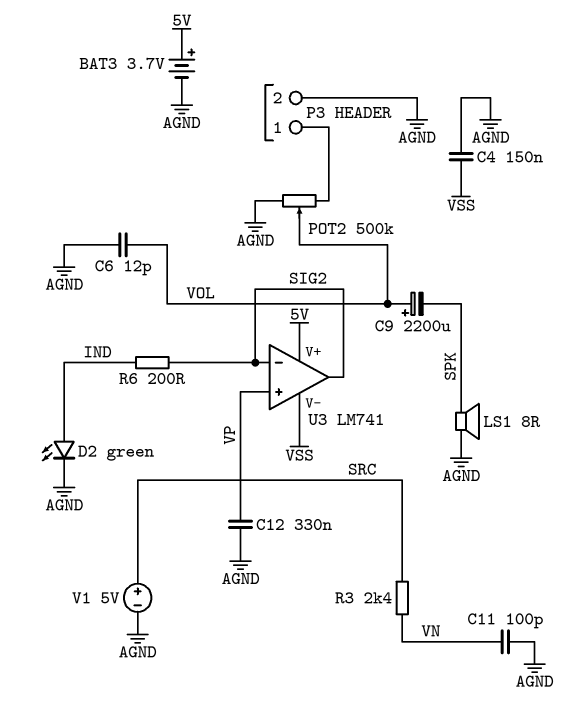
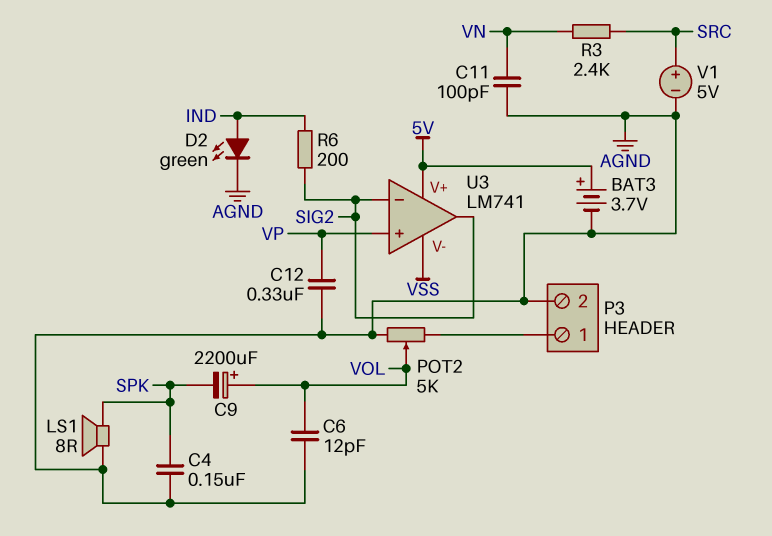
C4: 150nF (AGND, VSS) -> 150nF (AGND, SPK)
POT2: 500k (AGND, P3/1, wiper VOL) -> 5k (AGND, P3/1, wiper VOL)

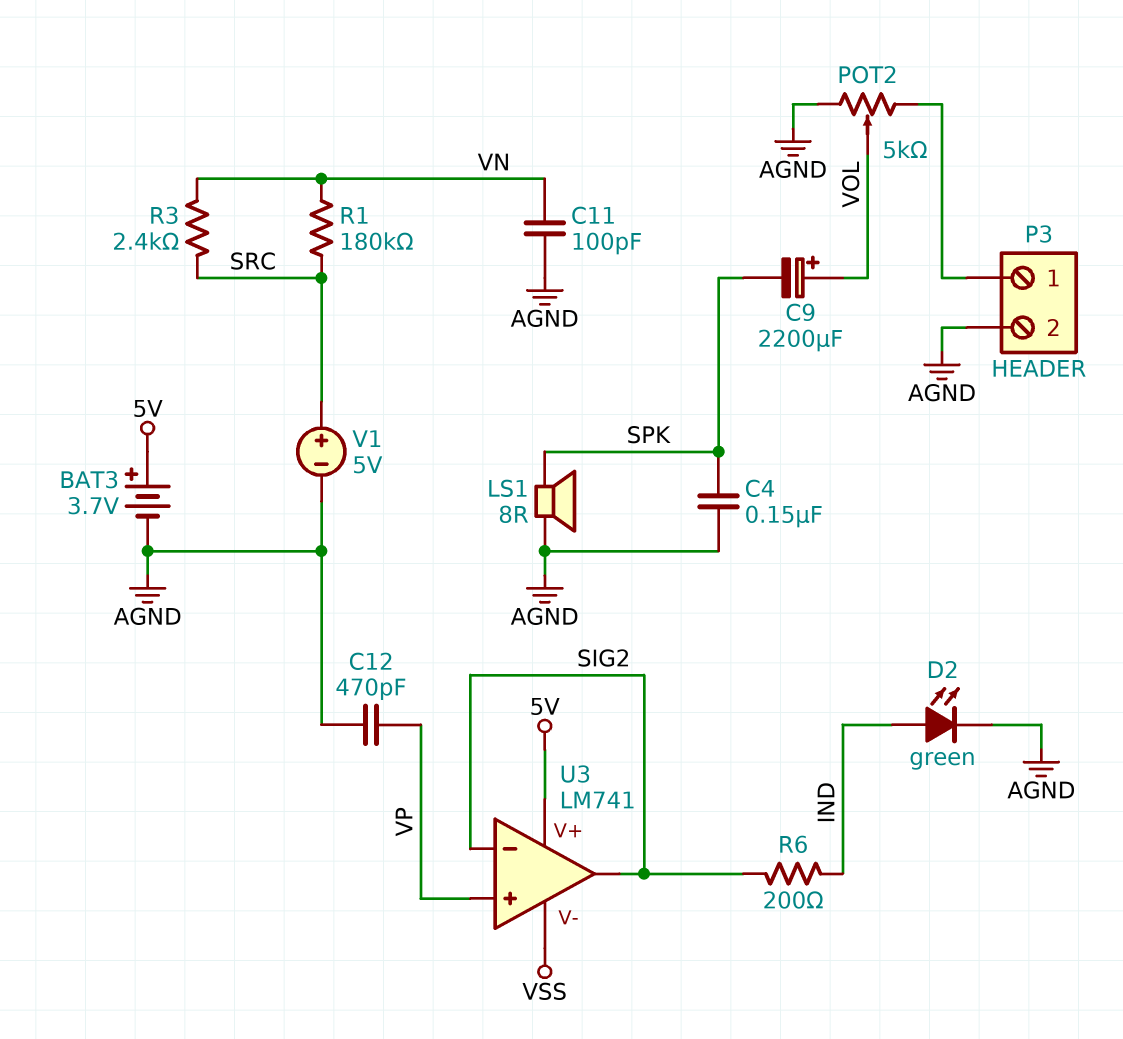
C6: 12pF (AGND, VOL) -> none
C12: 330nF (AGND, VP) -> 470pF (AGND, VP)
R1: none -> 180k (SRC, VN)

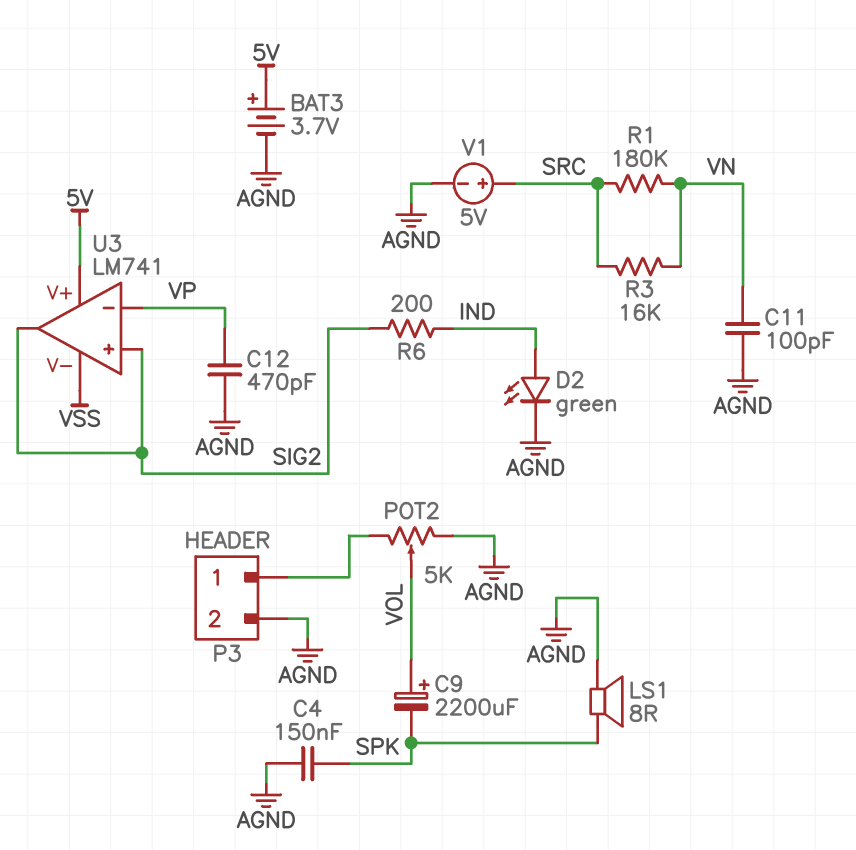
R3: 2.4k (SRC, VN) -> 16k (SRC, VN)
U3 pin in+: VP -> SIG2
U3 pin in-: SIG2 -> VP

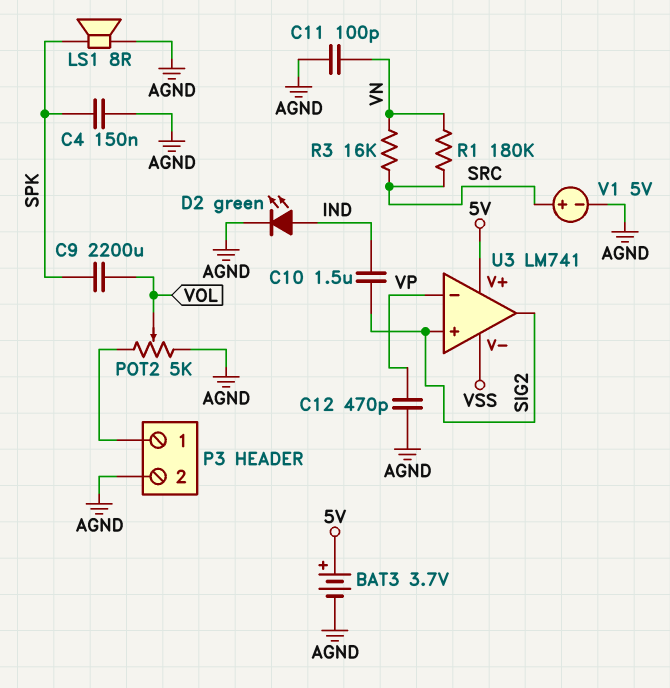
C9: 2200uF (plus VOL, minus SPK) -> 2200uF (SPK, VOL)
C10: none -> 1.5uF (IND, SIG2)
R6: 200 (IND, SIG2) -> none

